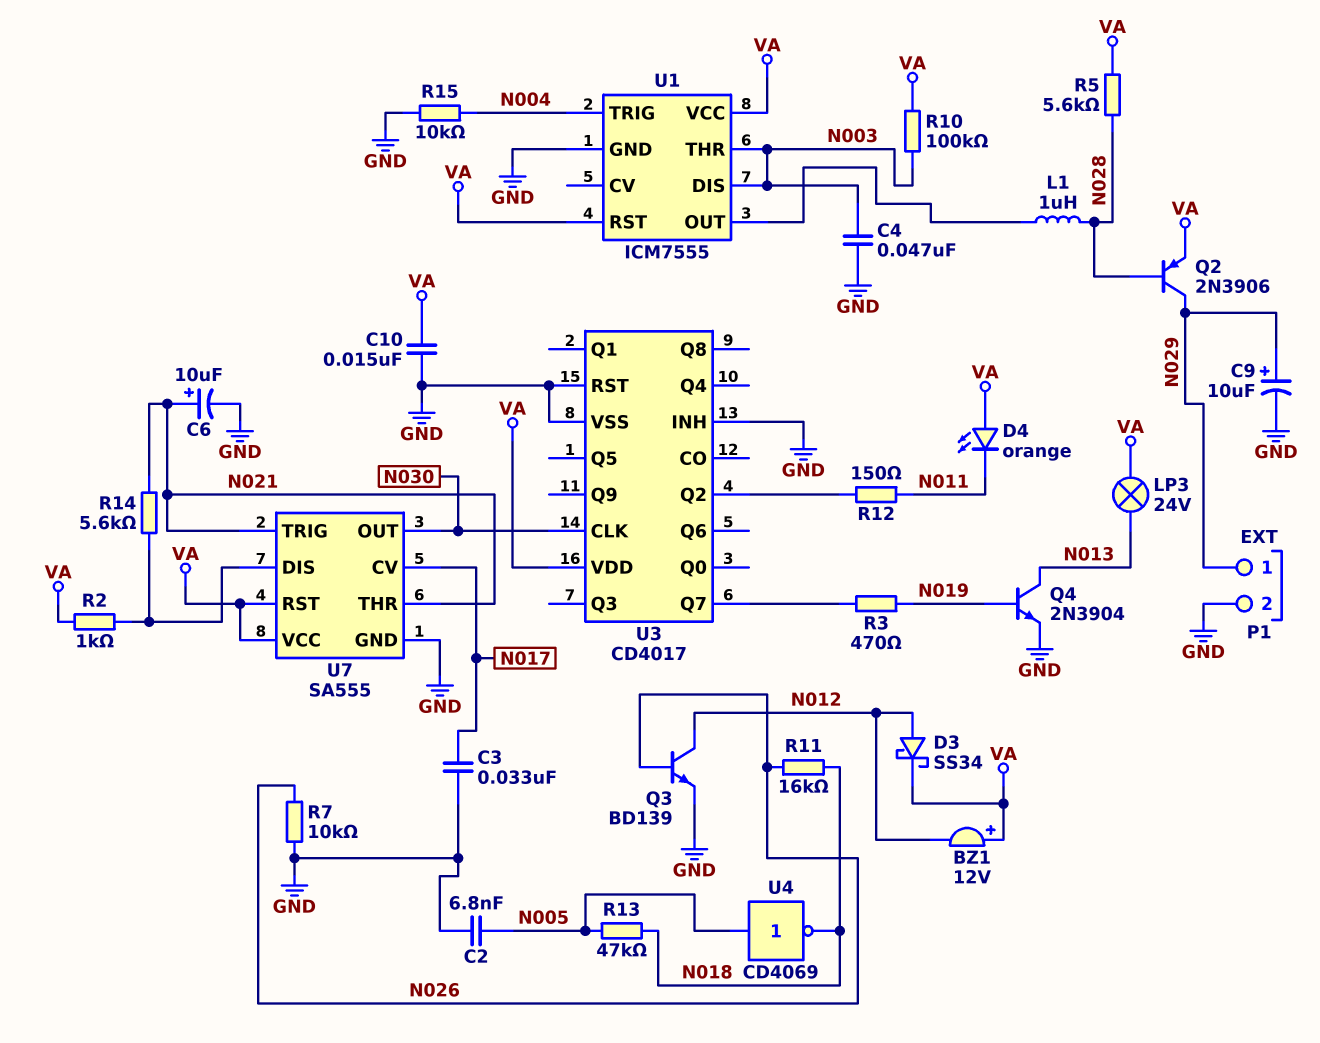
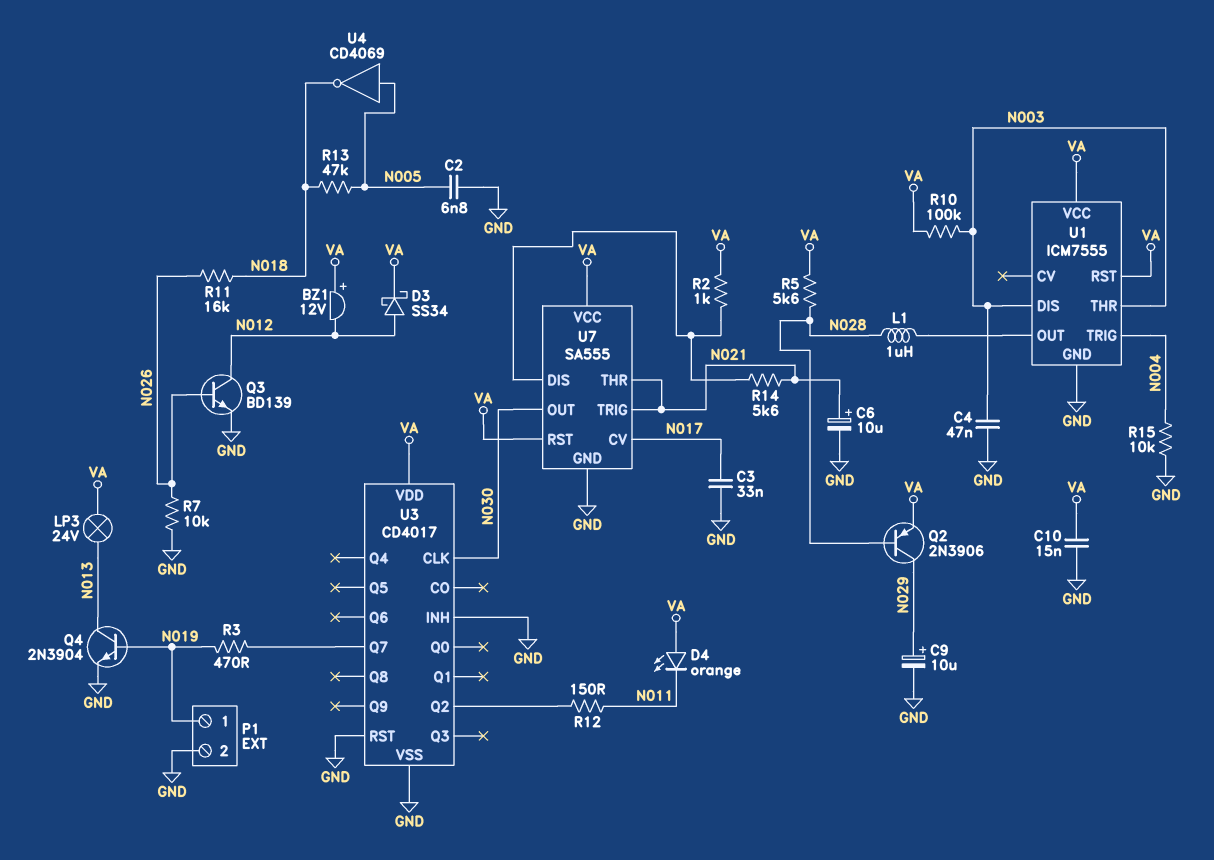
P1 pin 1: N029 -> N019

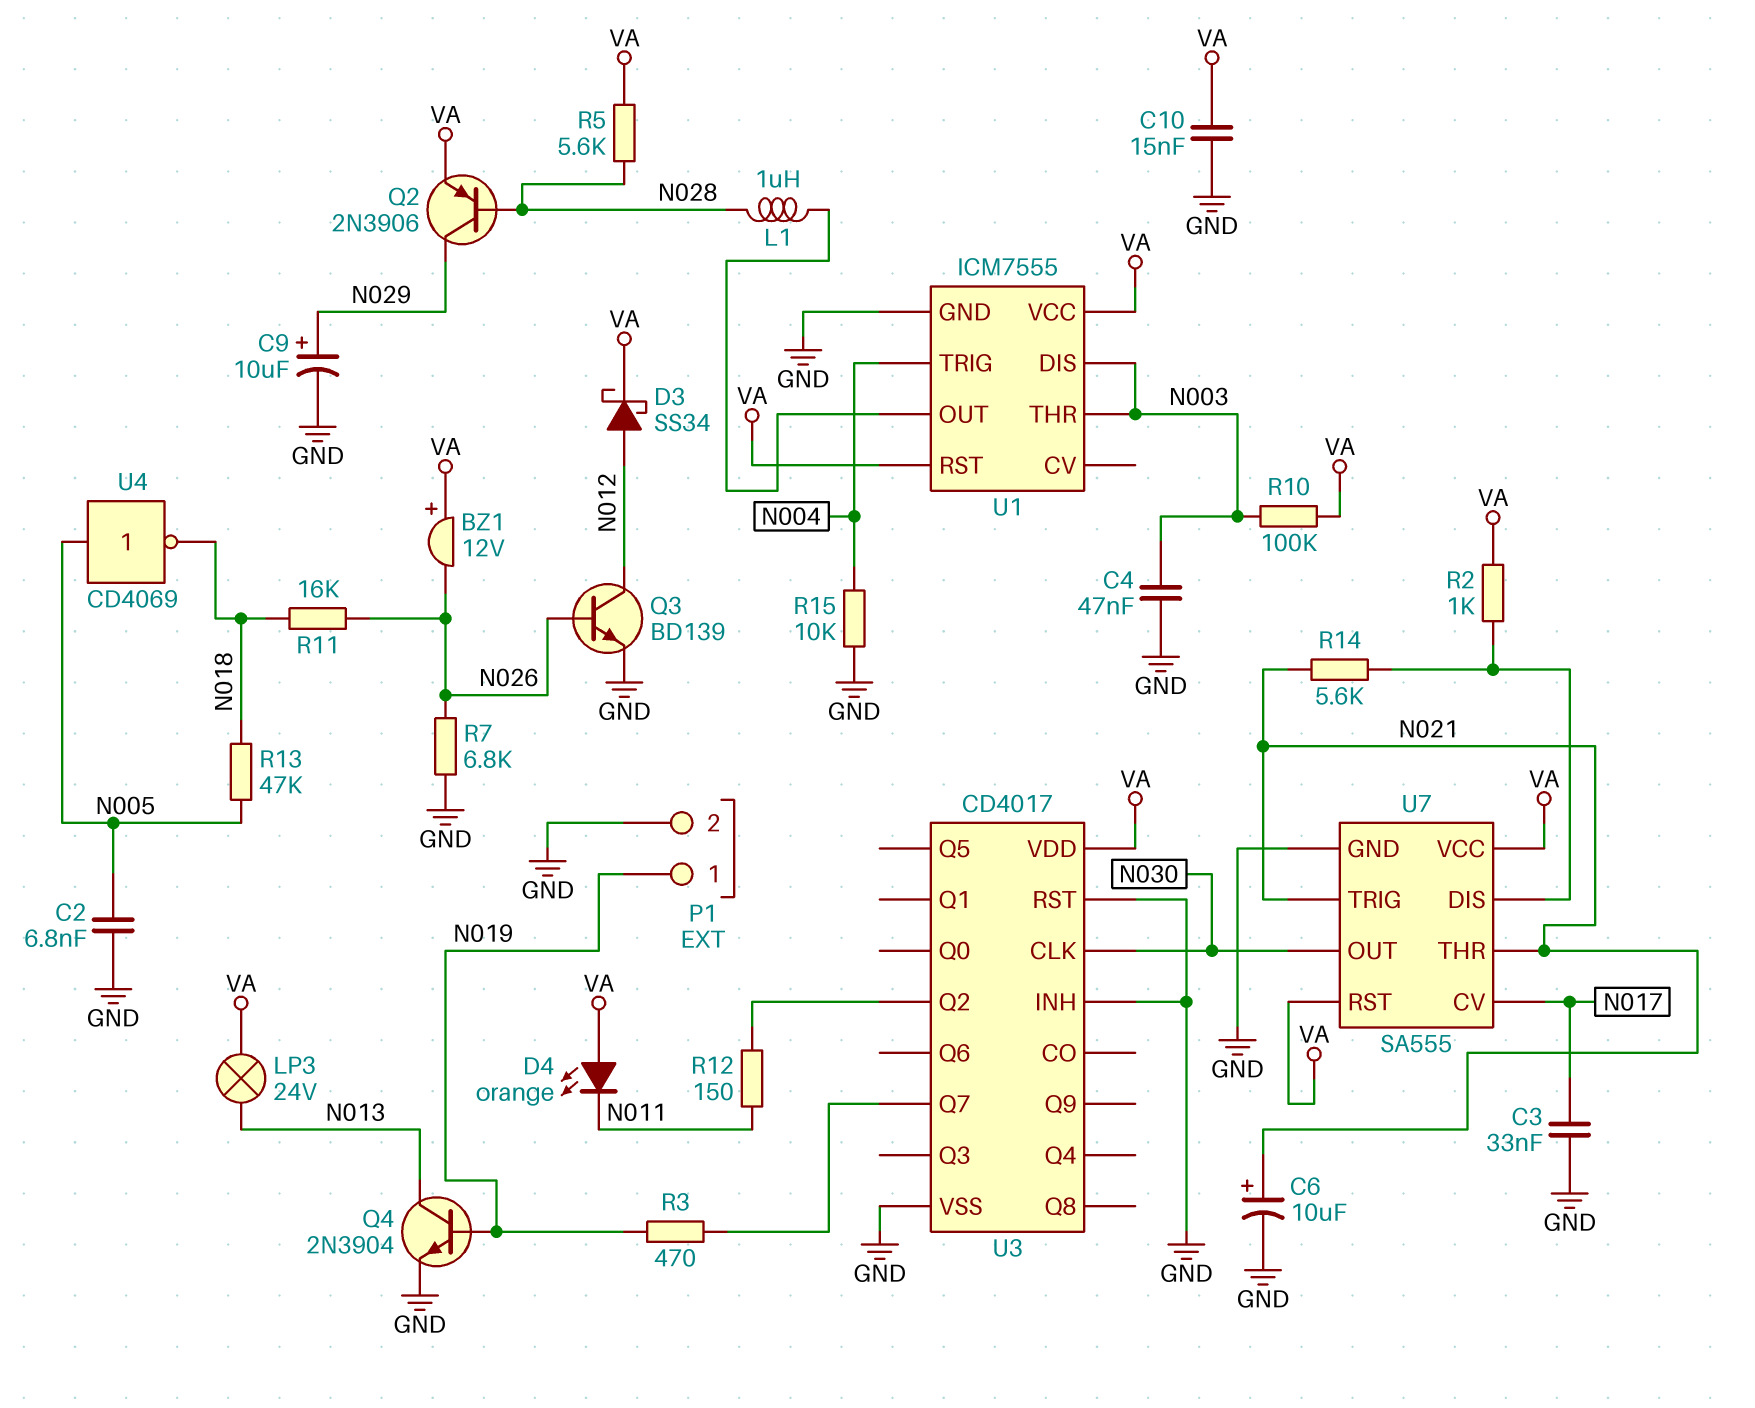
BZ1: buzzer 12V (plus VA, minus N012) -> buzzer 12V (plus VA, minus N026)
R7: 10k (GND, N026) -> 6.8k (GND, N026)

